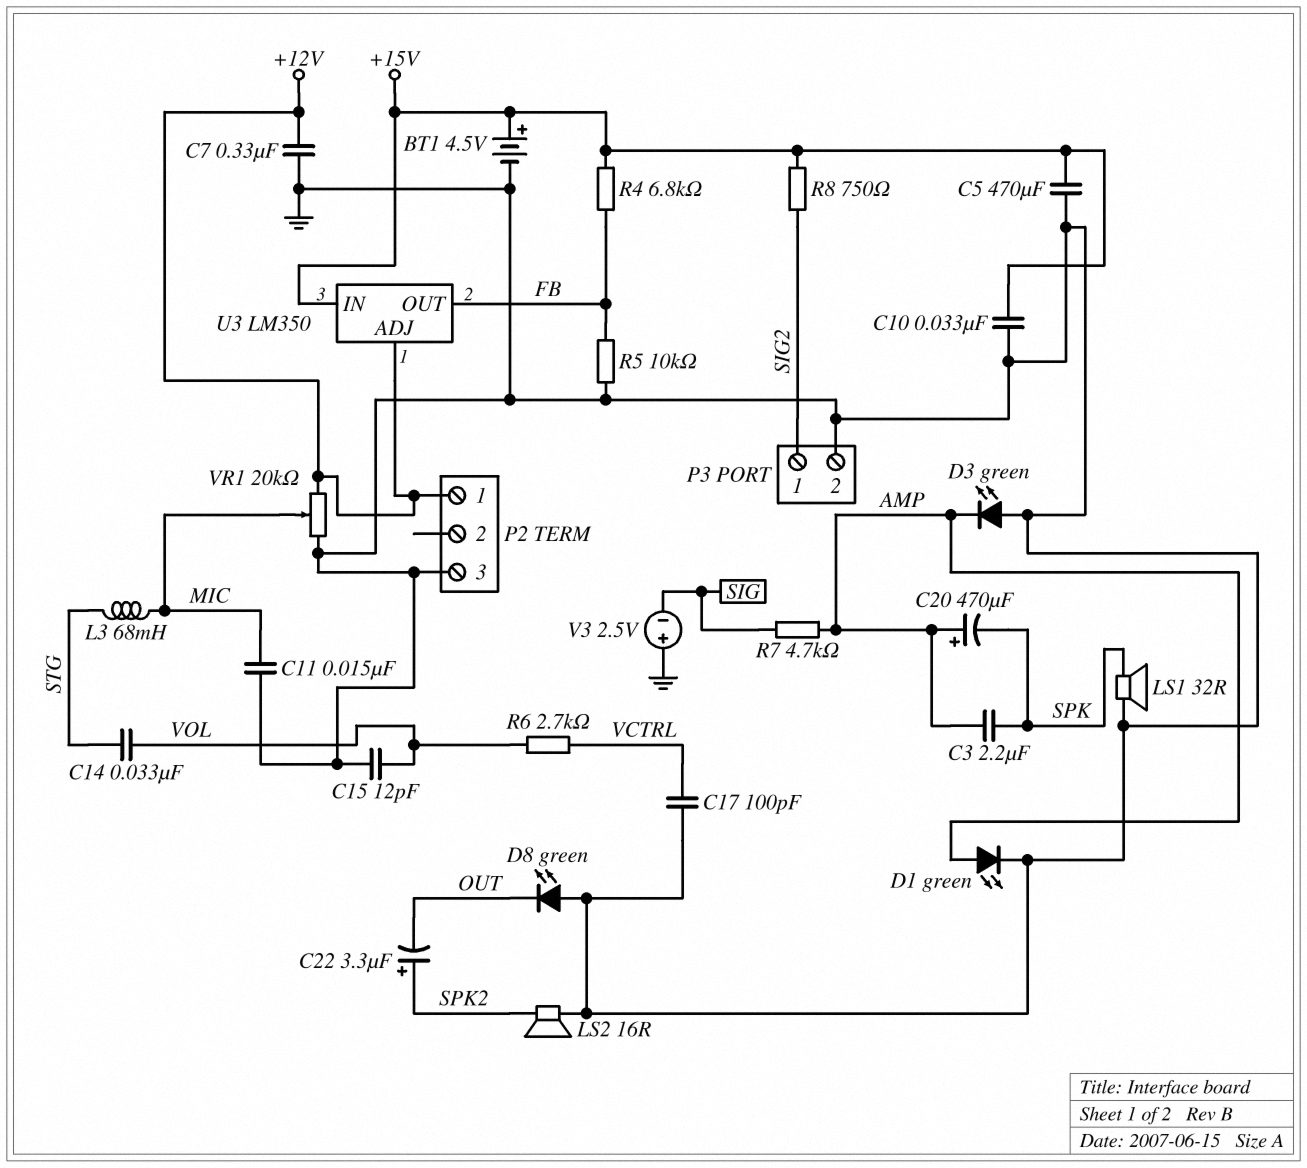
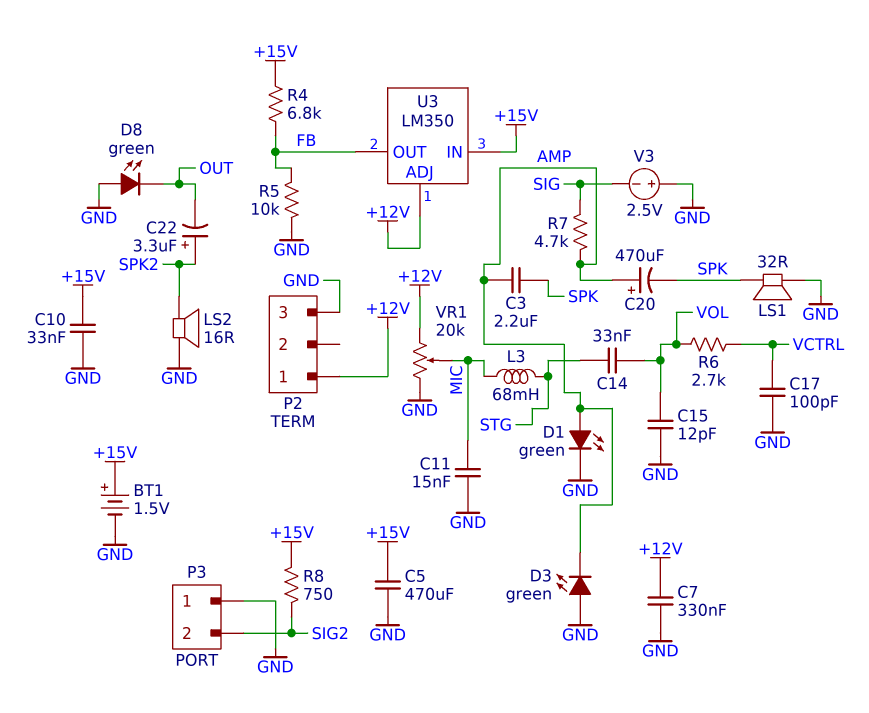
BT1: 4.5V (plus +15V, minus GND) -> 1.5V (plus +15V, minus GND)
P3 pin 1: SIG2 -> GND
P3 pin 2: GND -> SIG2

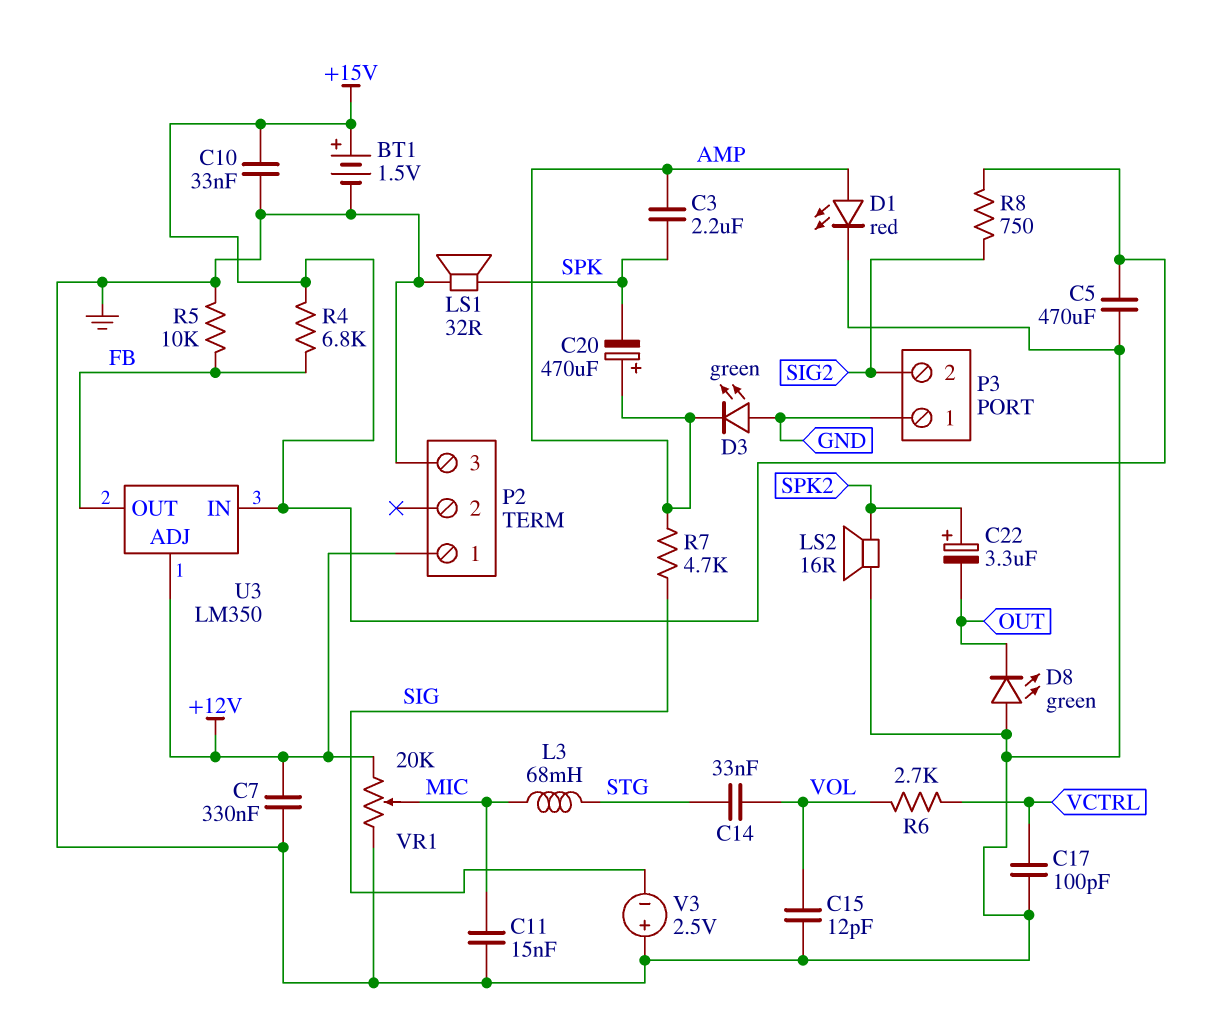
D1: LED green (A AMP, K GND) -> LED red (A AMP, K GND)

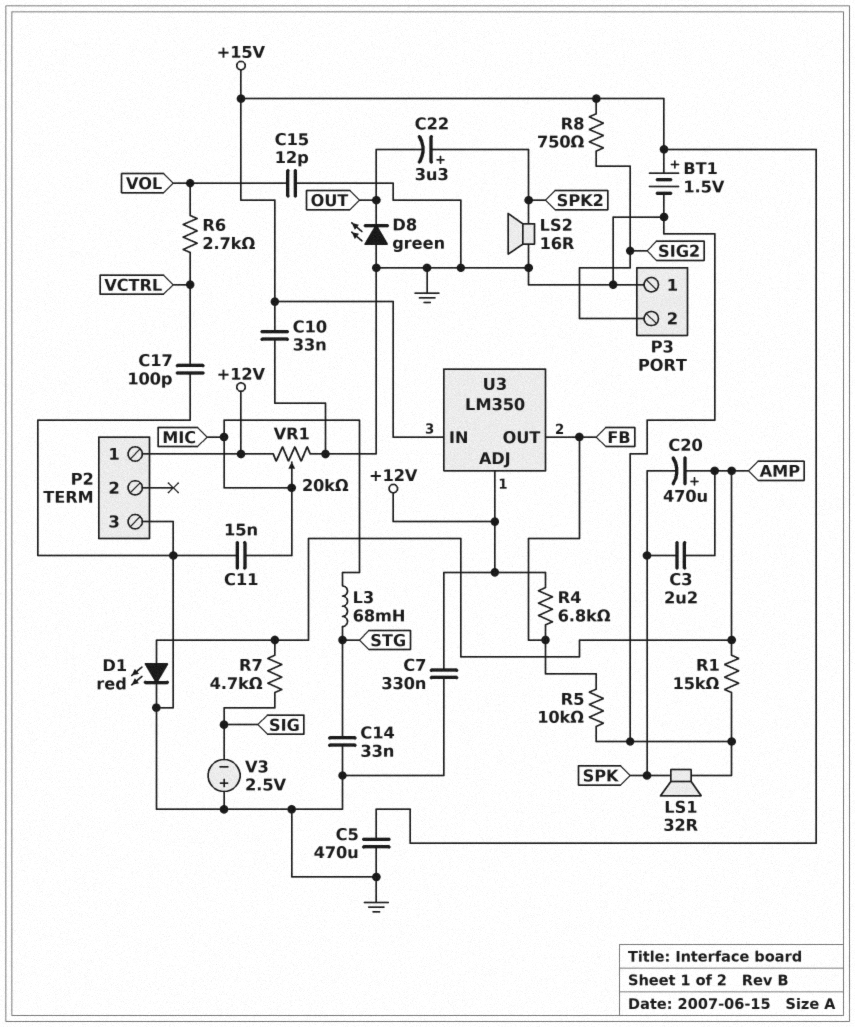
C14: 33nF (STG, VOL) -> 33nF (GND, STG)
D3: LED green (A GND, K AMP) -> none
R1: none -> 15k (AMP, GND)
R4: 6.8k (+15V, FB) -> 6.8k (+12V, FB)

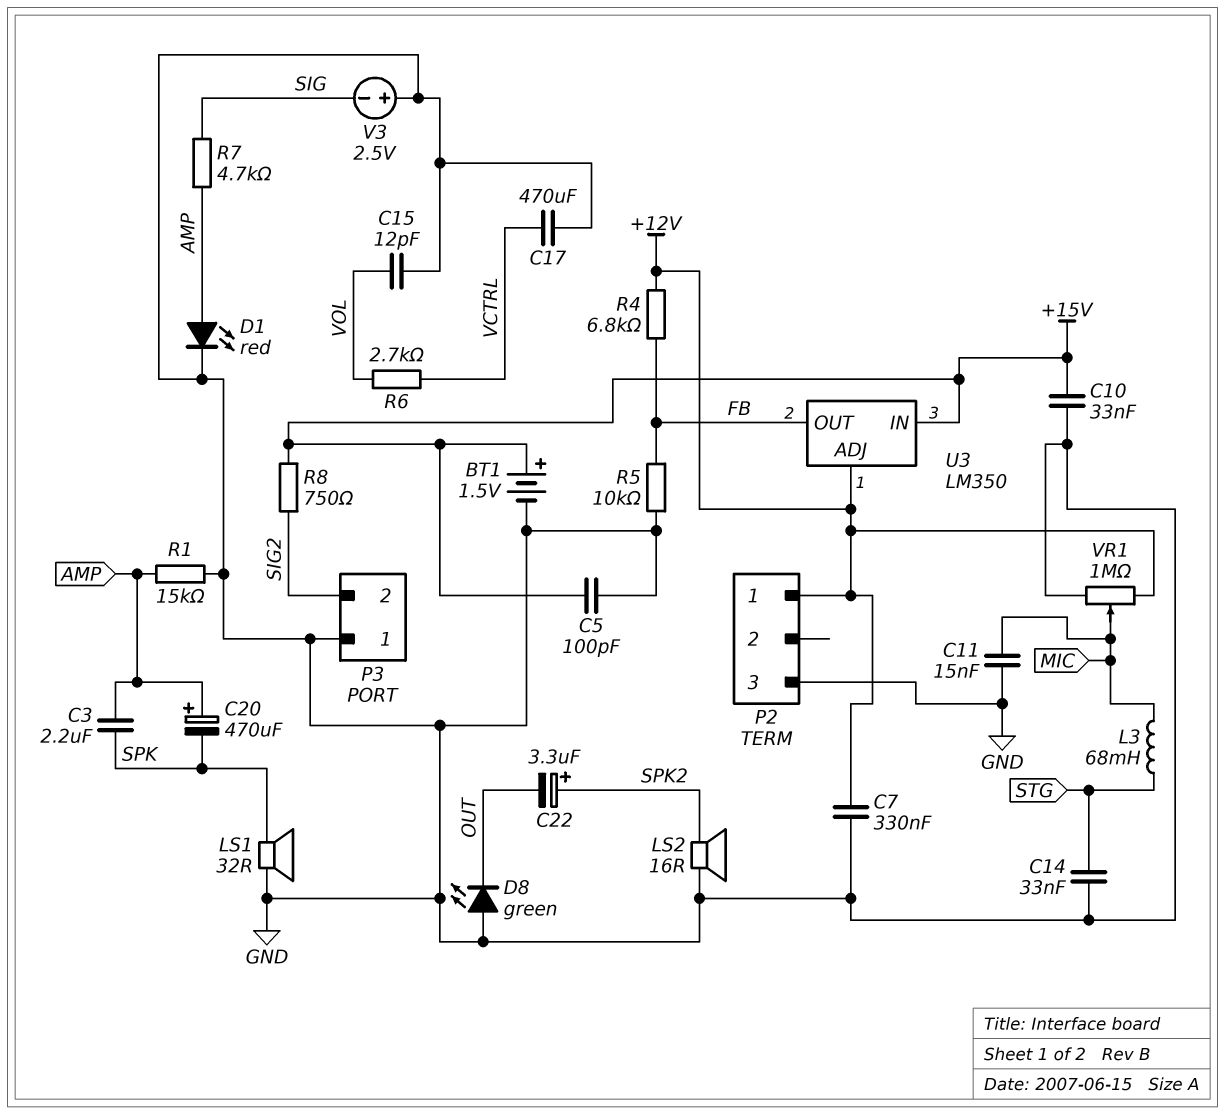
C5: 470uF (+15V, GND) -> 100pF (+15V, GND)
C17: 100pF (GND, VCTRL) -> 470uF (GND, VCTRL)
VR1: 20k (+12V, GND, wiper MIC) -> 1M (+12V, GND, wiper MIC)

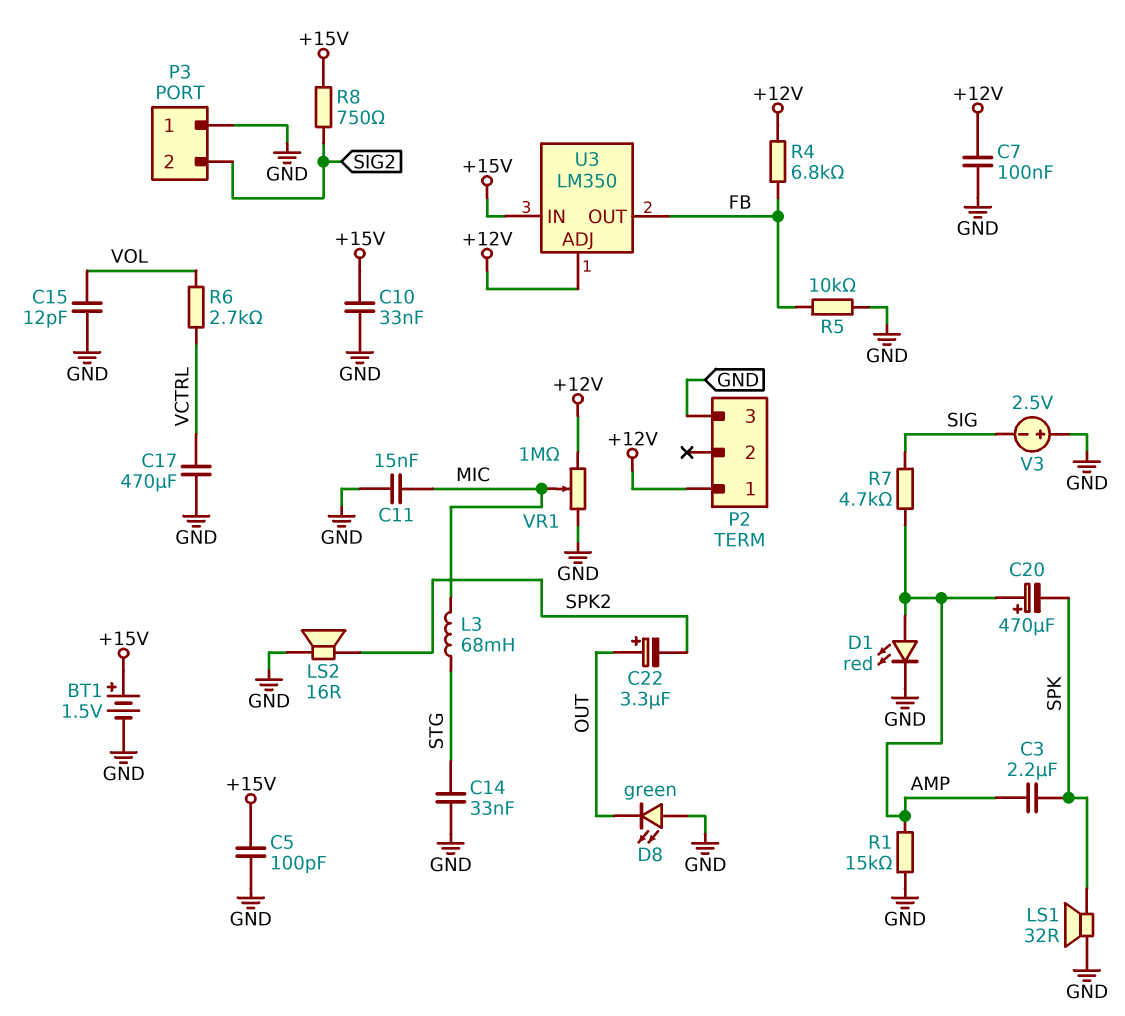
C7: 330nF (+12V, GND) -> 100nF (+12V, GND)
C22: 3.3uF (plus SPK2, minus OUT) -> 3.3uF (plus OUT, minus SPK2)

